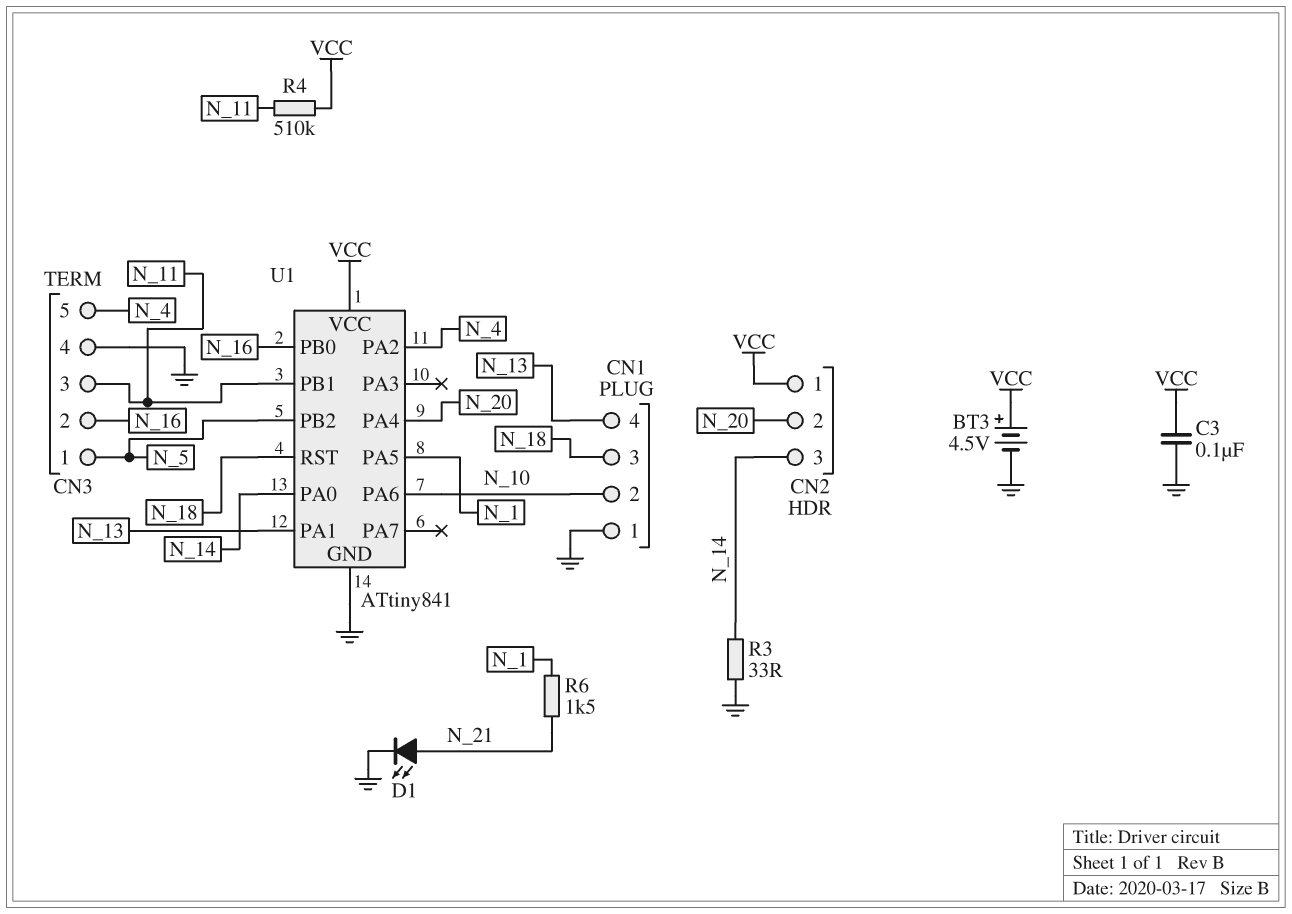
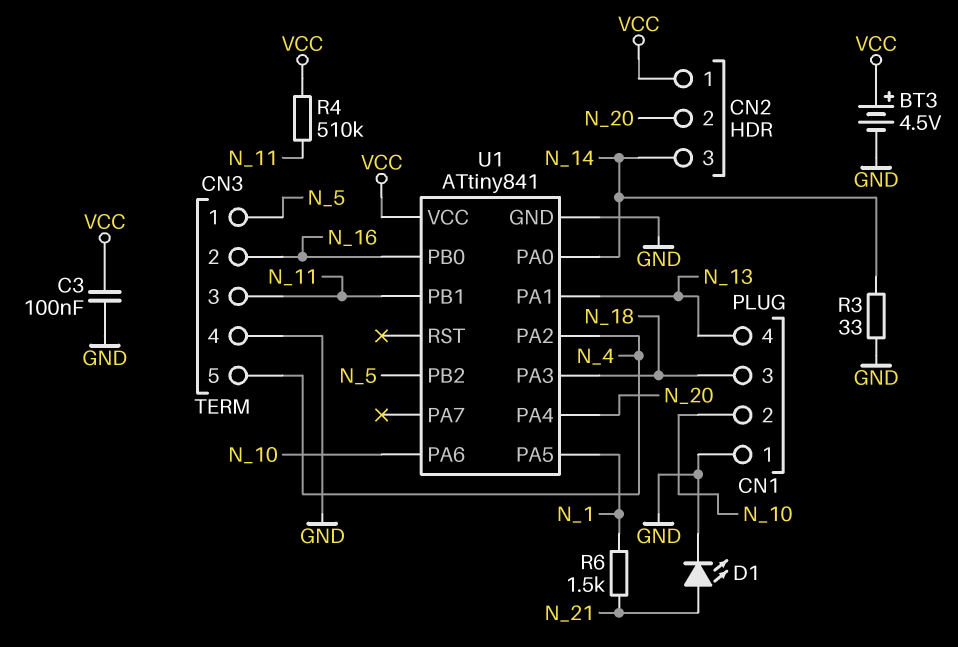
U1 pin PA3: none -> N_18
U1 pin RST: N_18 -> none

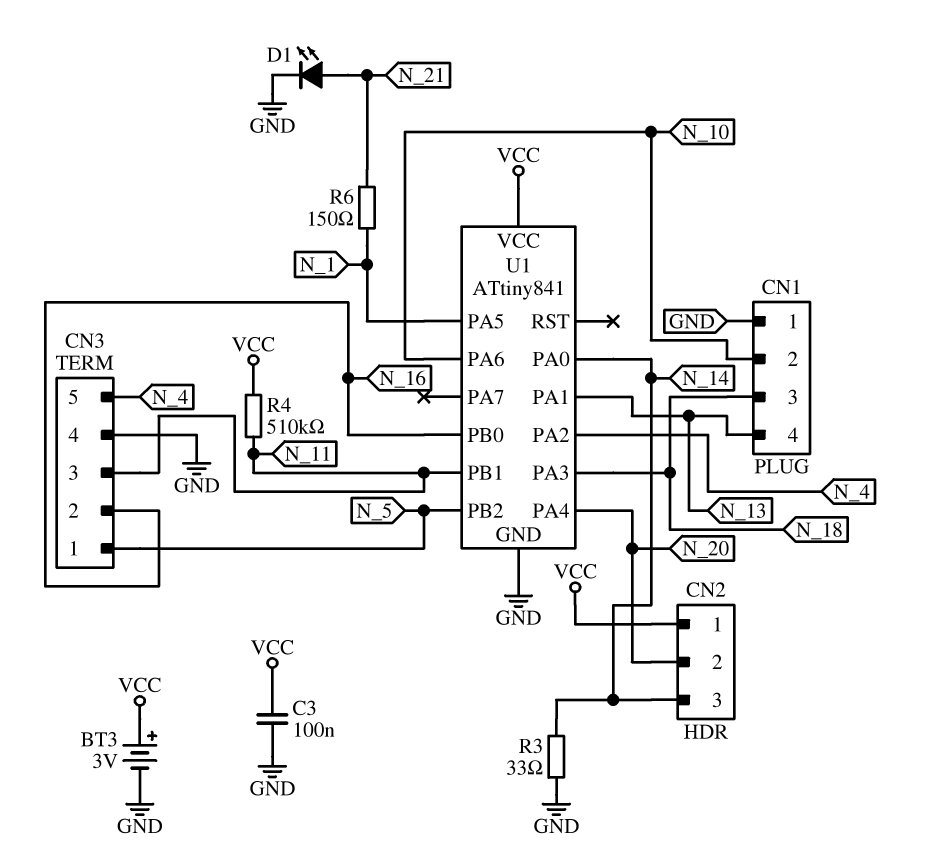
BT3: 4.5V (plus VCC, minus GND) -> 3V (plus VCC, minus GND)
R6: 1.5k (N_1, N_21) -> 150 (N_1, N_21)

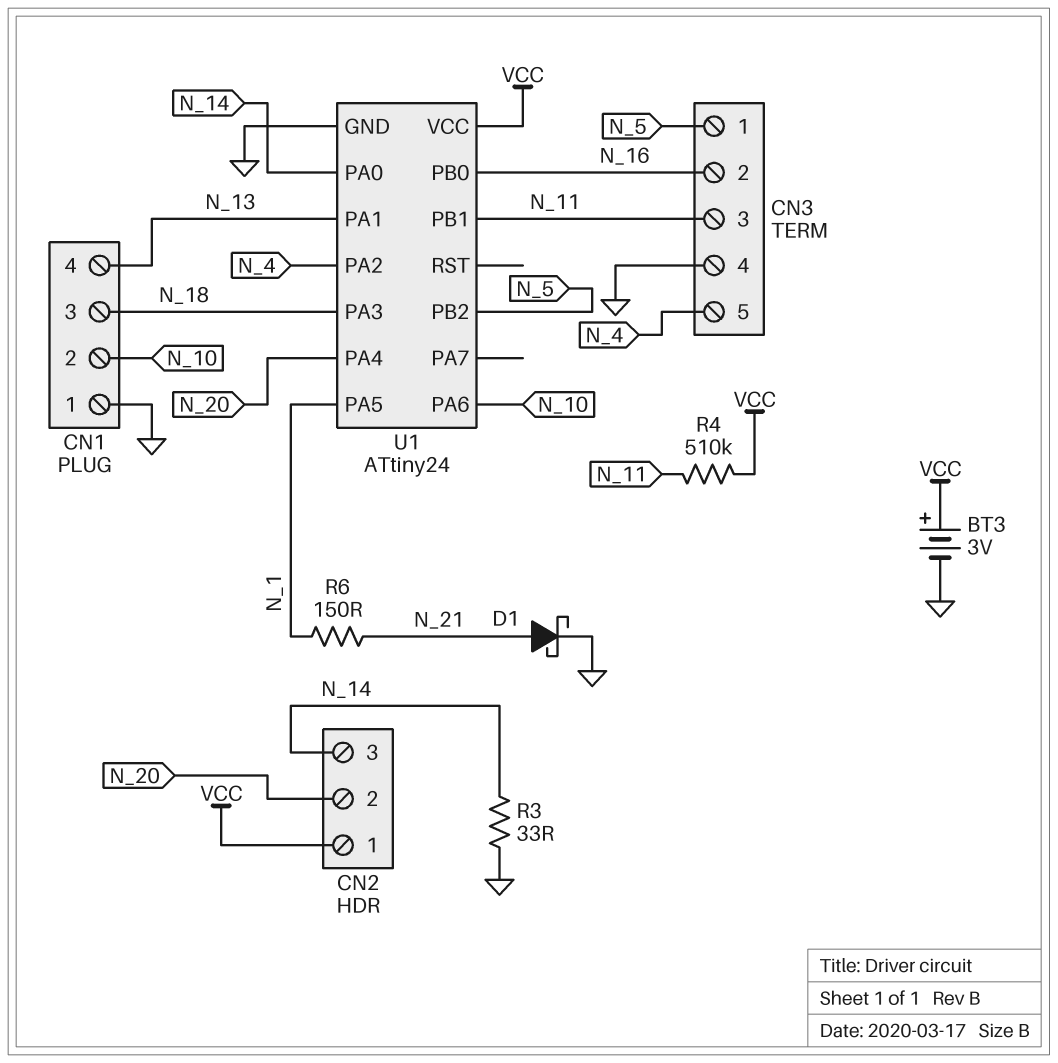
C3: 100nF (GND, VCC) -> none
D1: LED (A N_21, K GND) -> schottky (A N_21, K GND)
U1: ATtiny841 -> ATtiny24

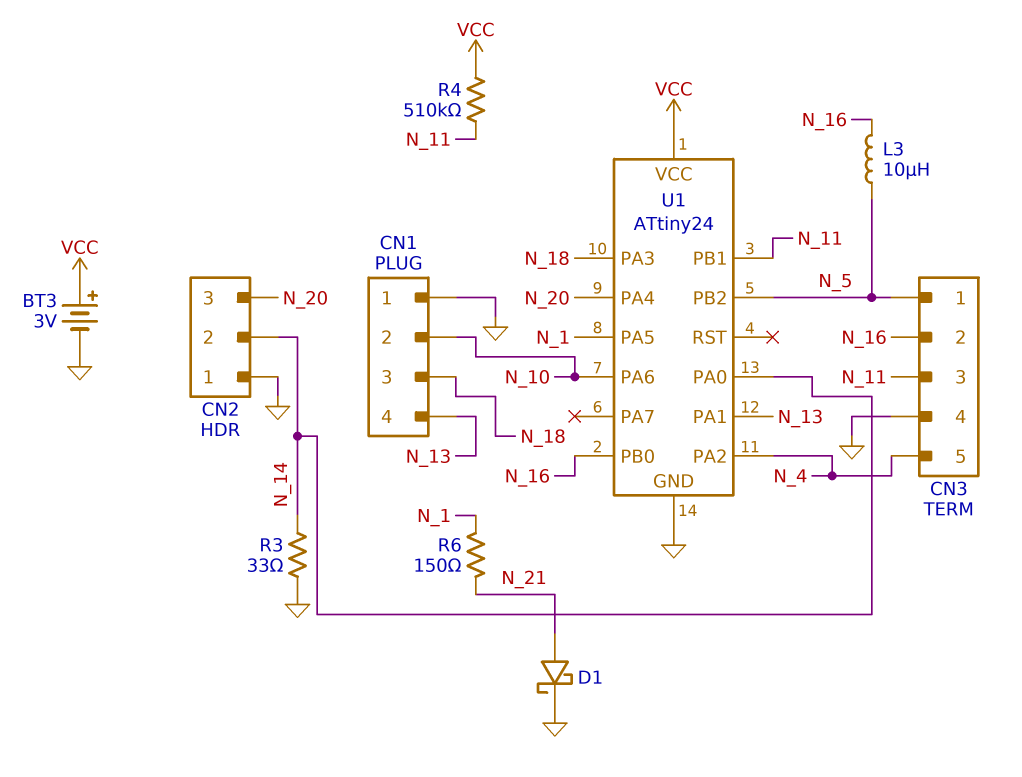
CN2 pin 1: VCC -> GND
CN2 pin 2: N_20 -> N_14
CN2 pin 3: N_14 -> N_20
L3: none -> 10uH (N_5, N_16)

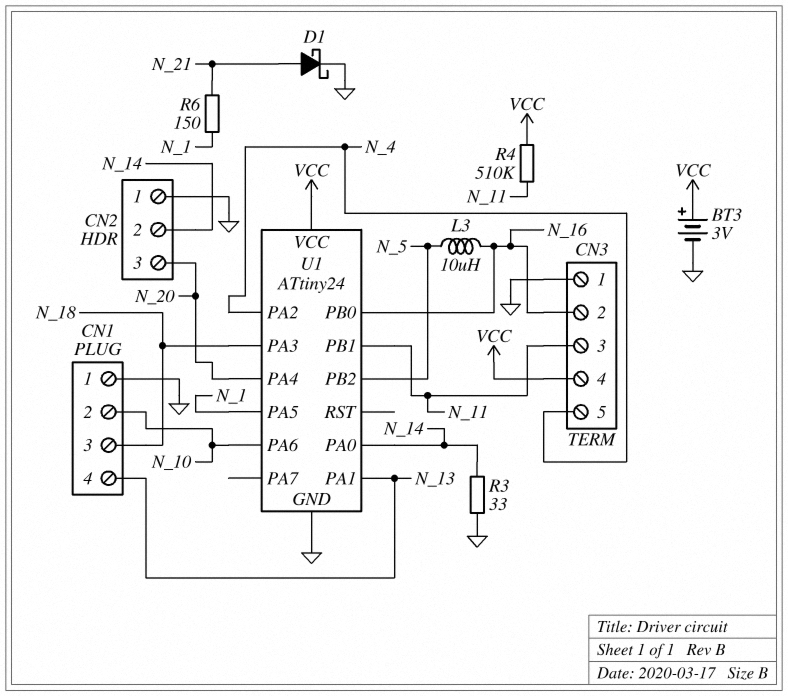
CN3 pin 1: N_5 -> GND
CN3 pin 4: GND -> VCC

